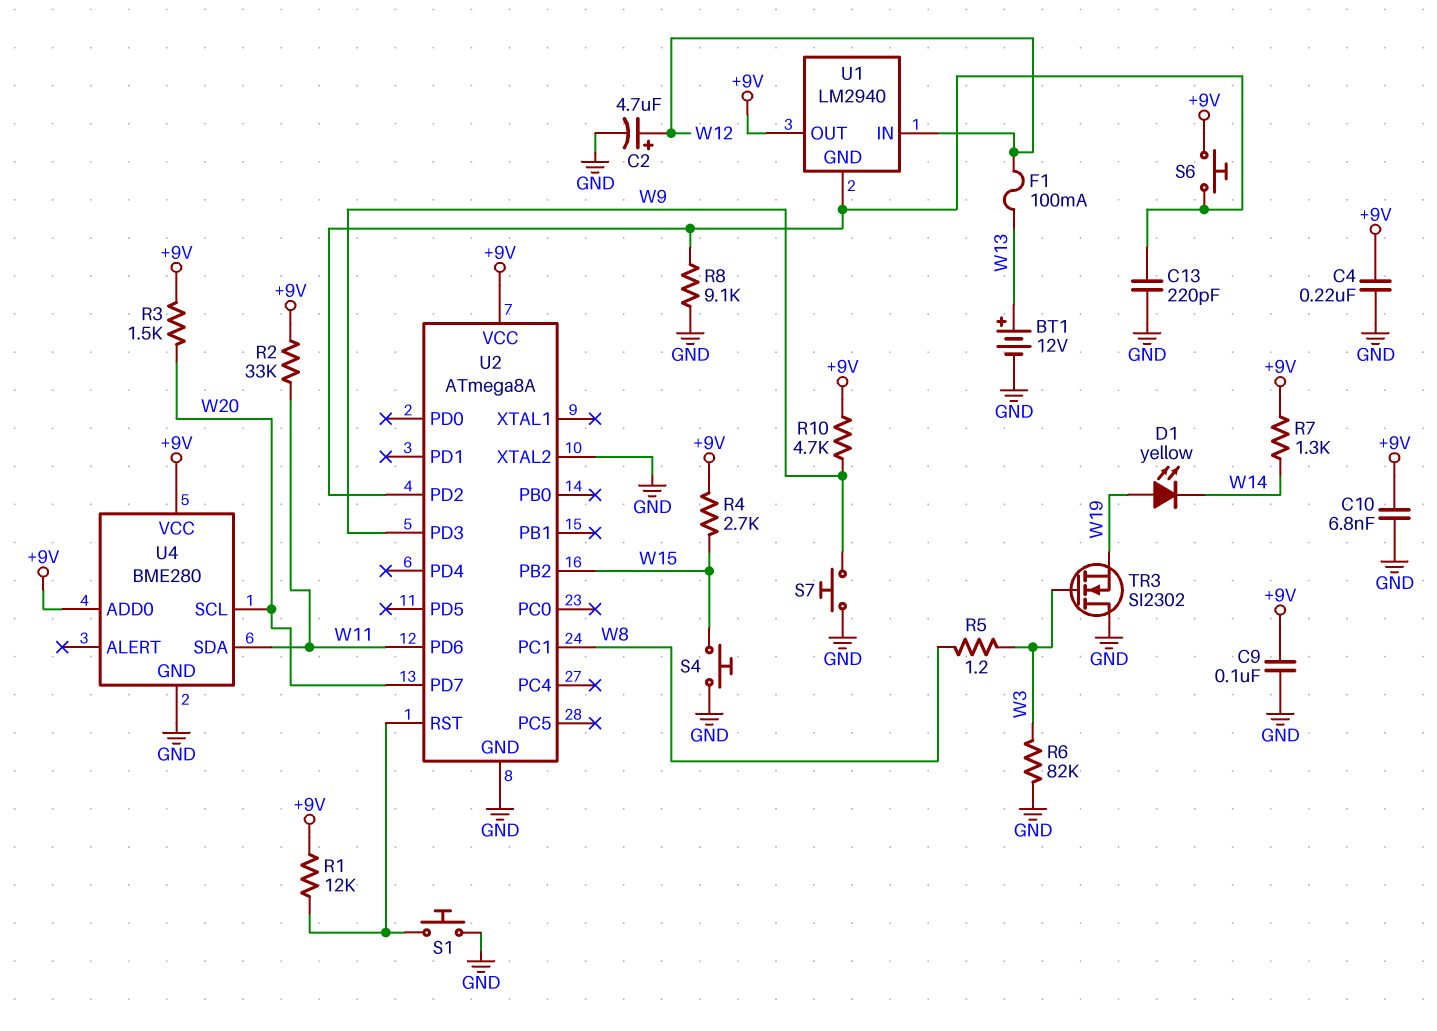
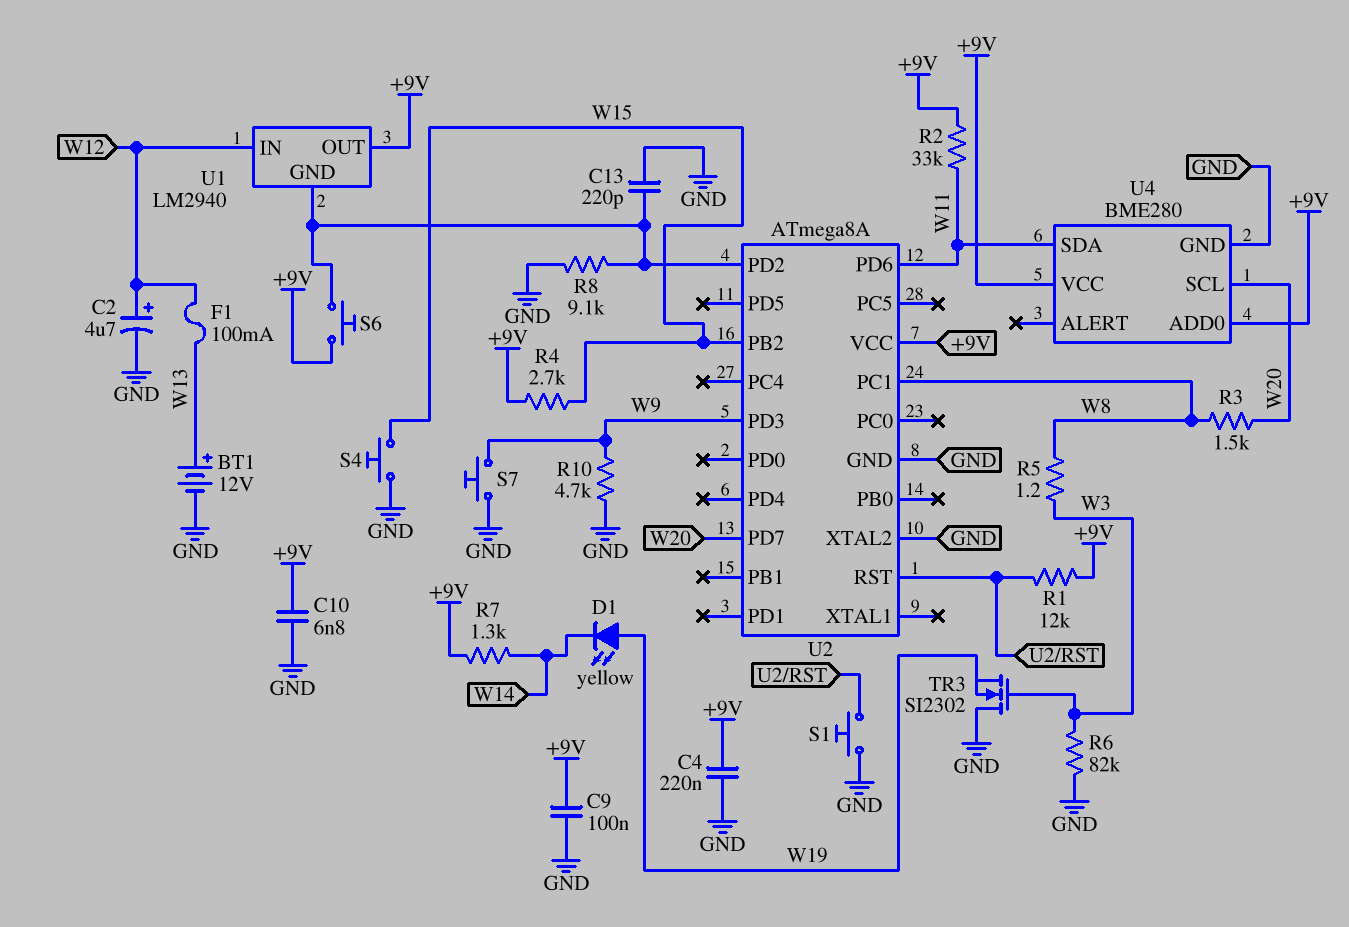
R3: 1.5k (+9V, W20) -> 1.5k (W8, W20)
R10: 4.7k (+9V, W9) -> 4.7k (GND, W9)

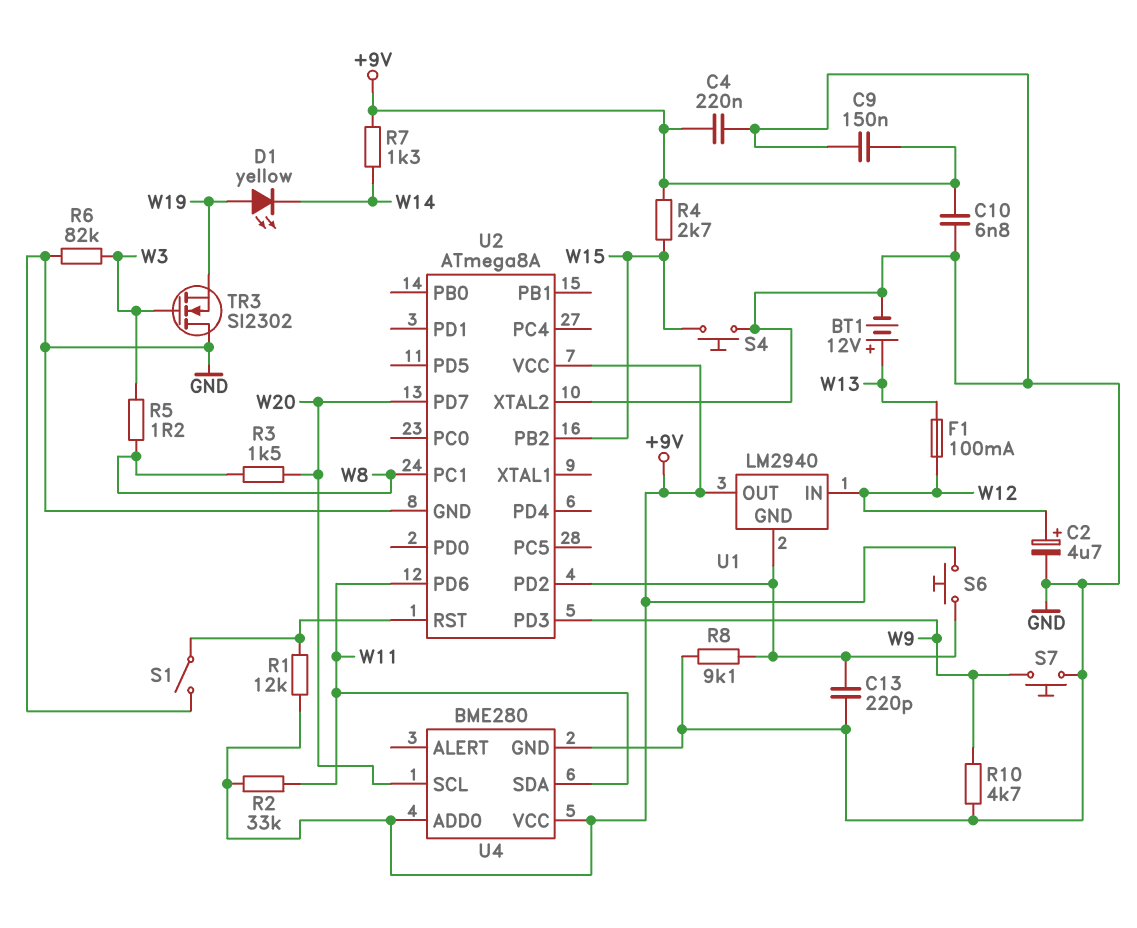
C9: 100nF (+9V, GND) -> 150nF (+9V, GND)
S1: button (GND, U2/RST) -> switch (GND, U2/RST)

